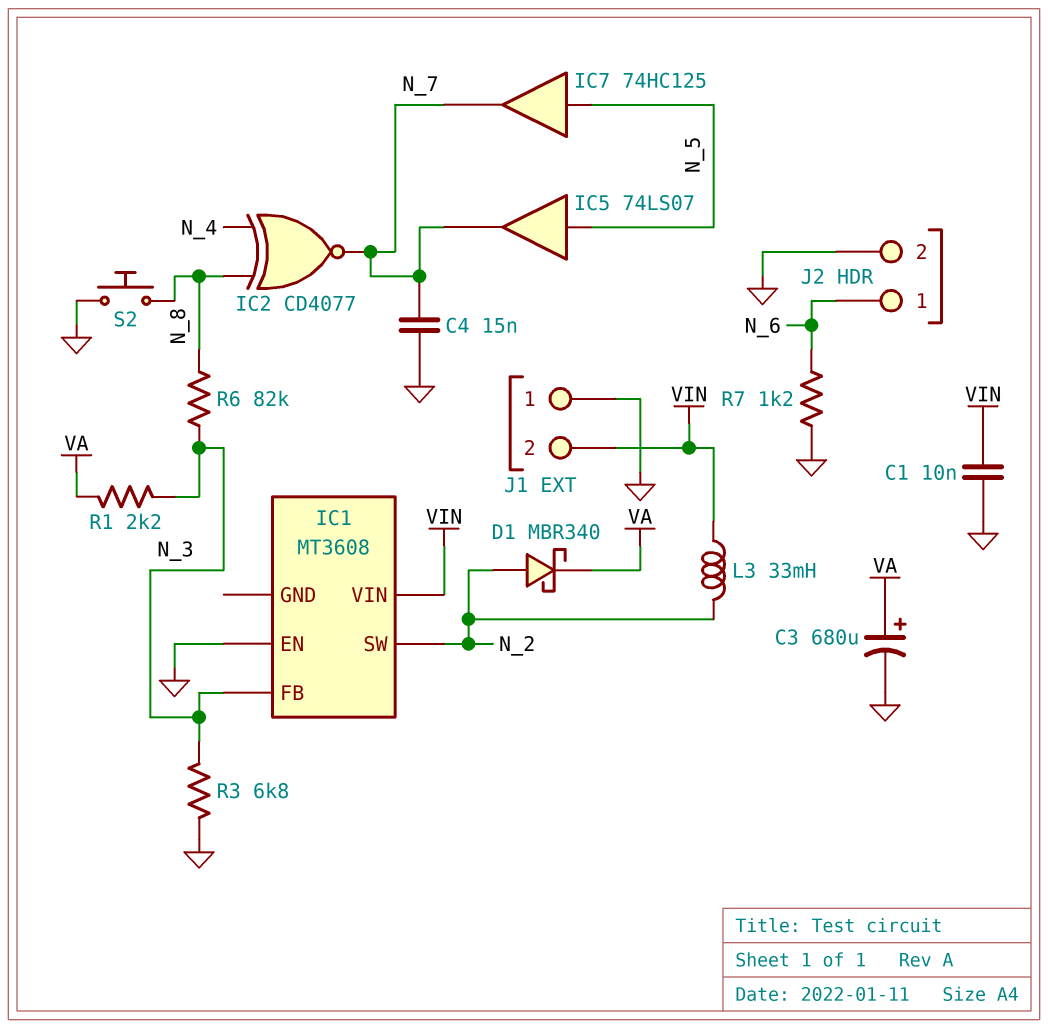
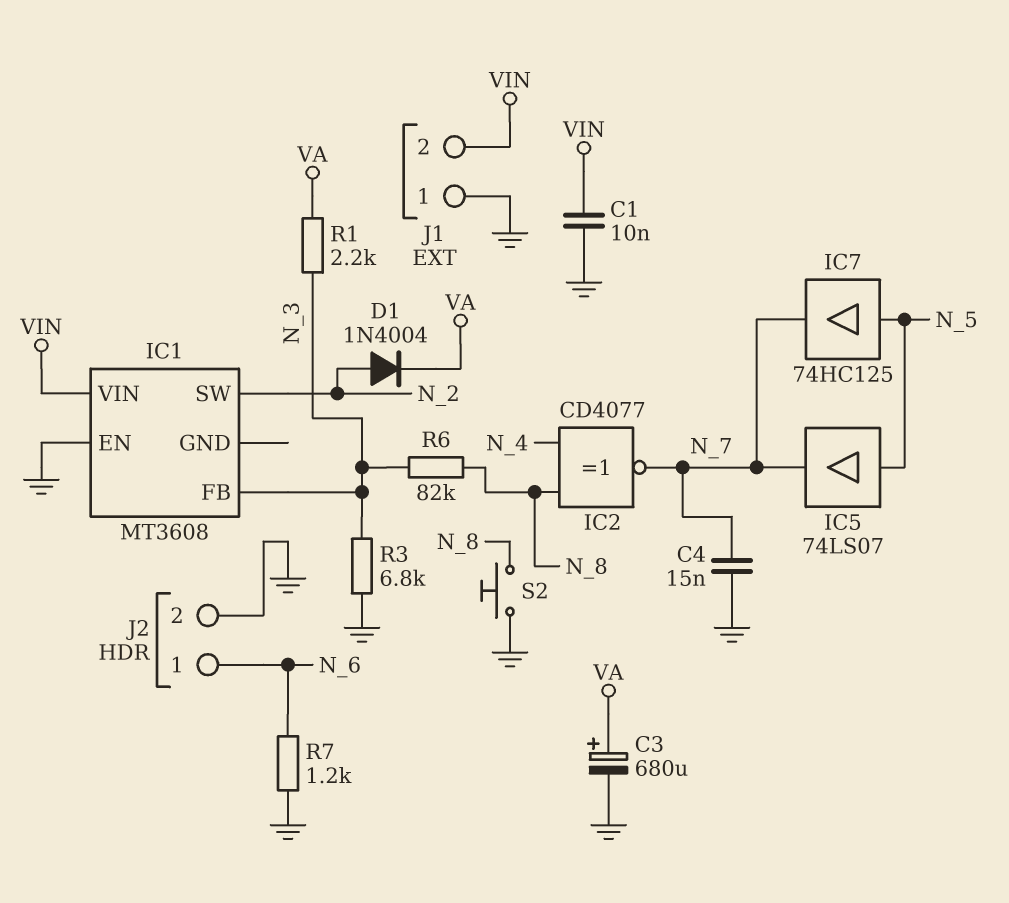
D1: schottky MBR340 (A N_2, K VA) -> diode 1N4004 (A N_2, K VA)
L3: 33mH (N_2, VIN) -> none

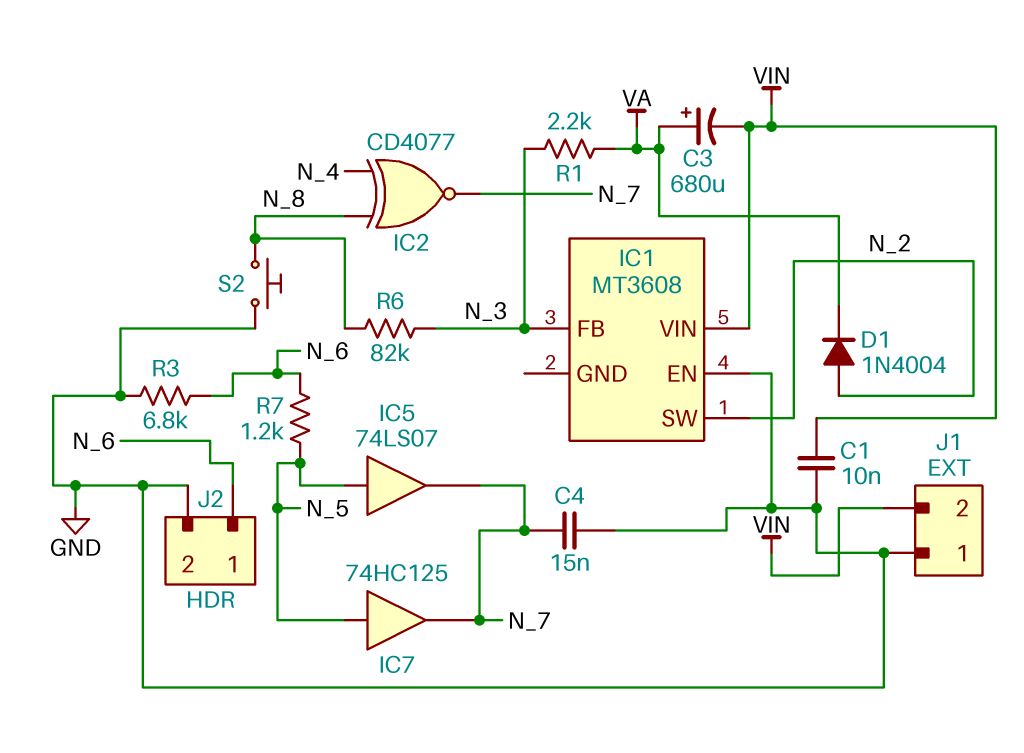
C3: 680uF (plus VA, minus GND) -> 680uF (plus VA, minus VIN)
R3: 6.8k (GND, N_3) -> 6.8k (GND, N_6)
R7: 1.2k (GND, N_6) -> 1.2k (N_5, N_6)

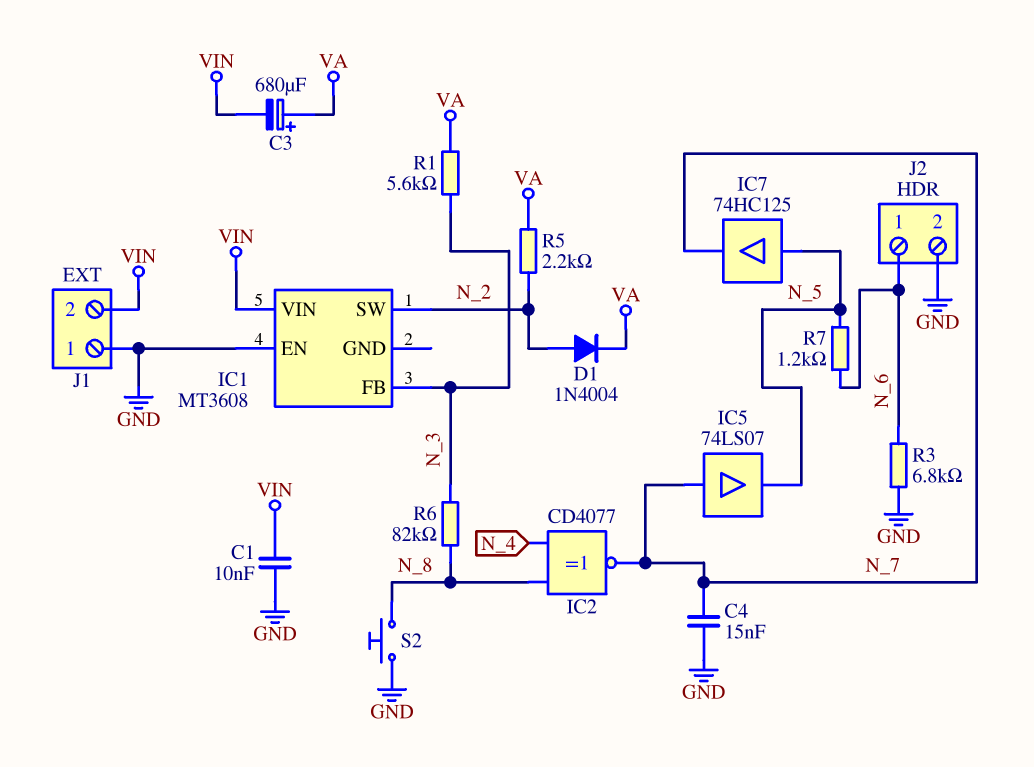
IC5: buffer 74LS07 (in N_5, out N_7) -> buffer 74LS07 (in N_7, out N_5)
R1: 2.2k (N_3, VA) -> 5.6k (N_3, VA)
R5: none -> 2.2k (N_2, VA)

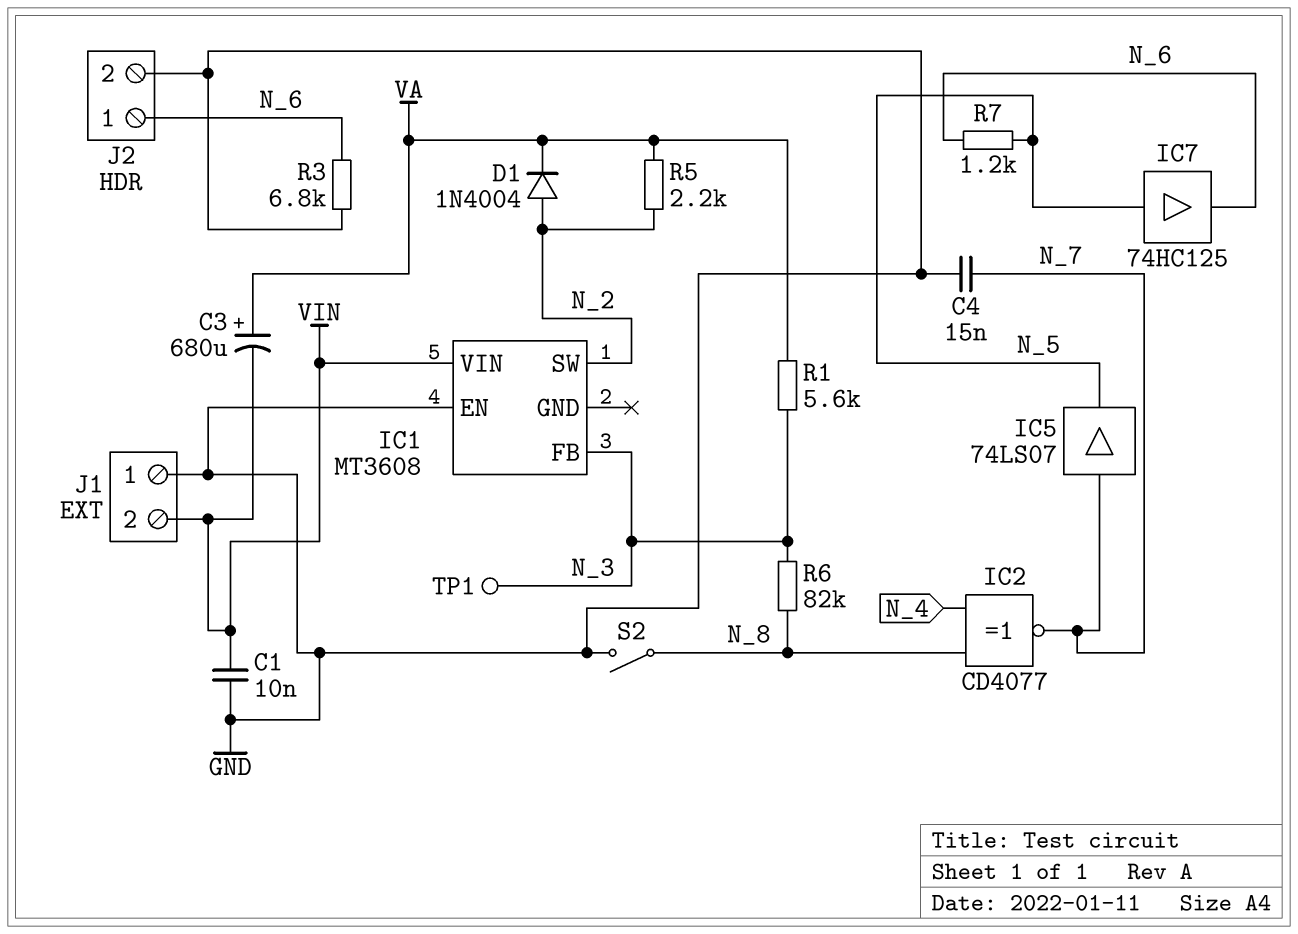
IC7: buffer 74HC125 (in N_5, out N_7) -> buffer 74HC125 (in N_5, out N_6)
S2: button (GND, N_8) -> switch (GND, N_8)
TP1: none -> test point (N_3)

